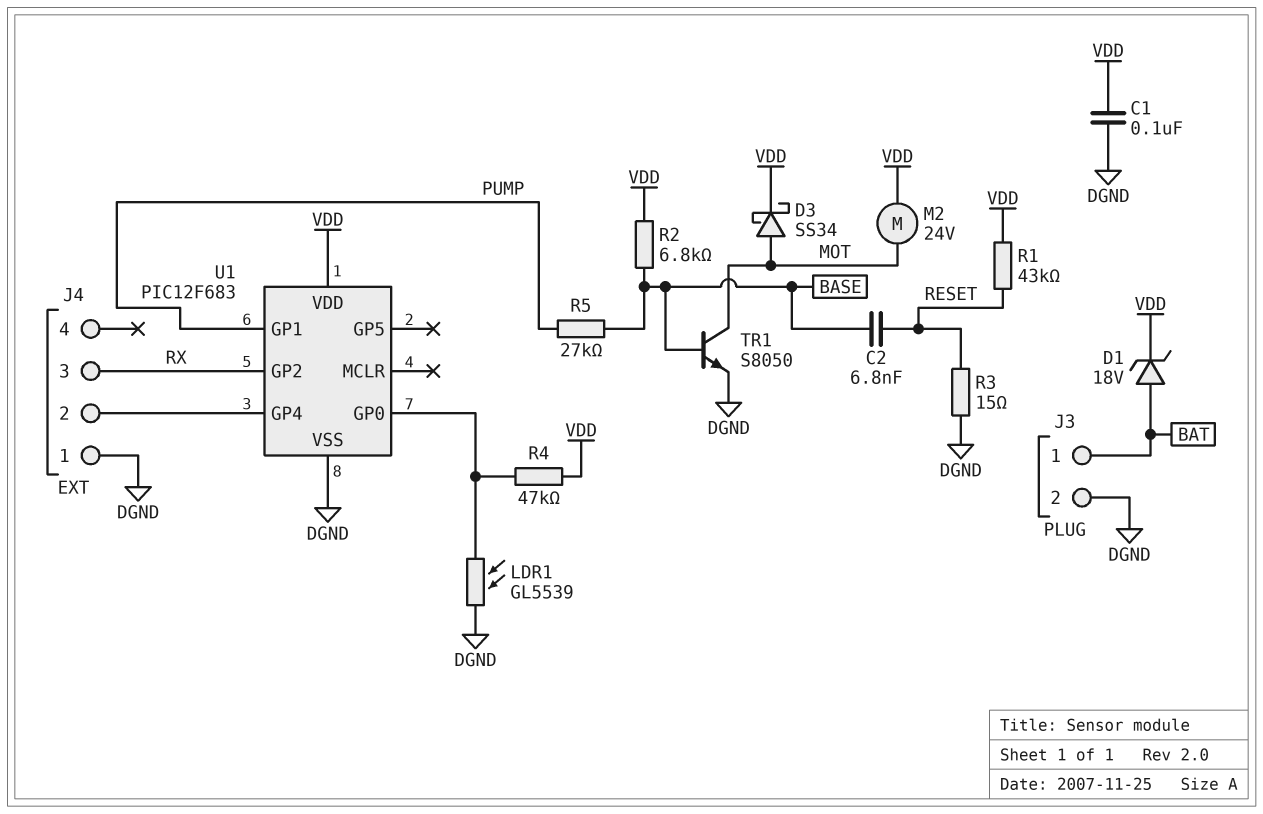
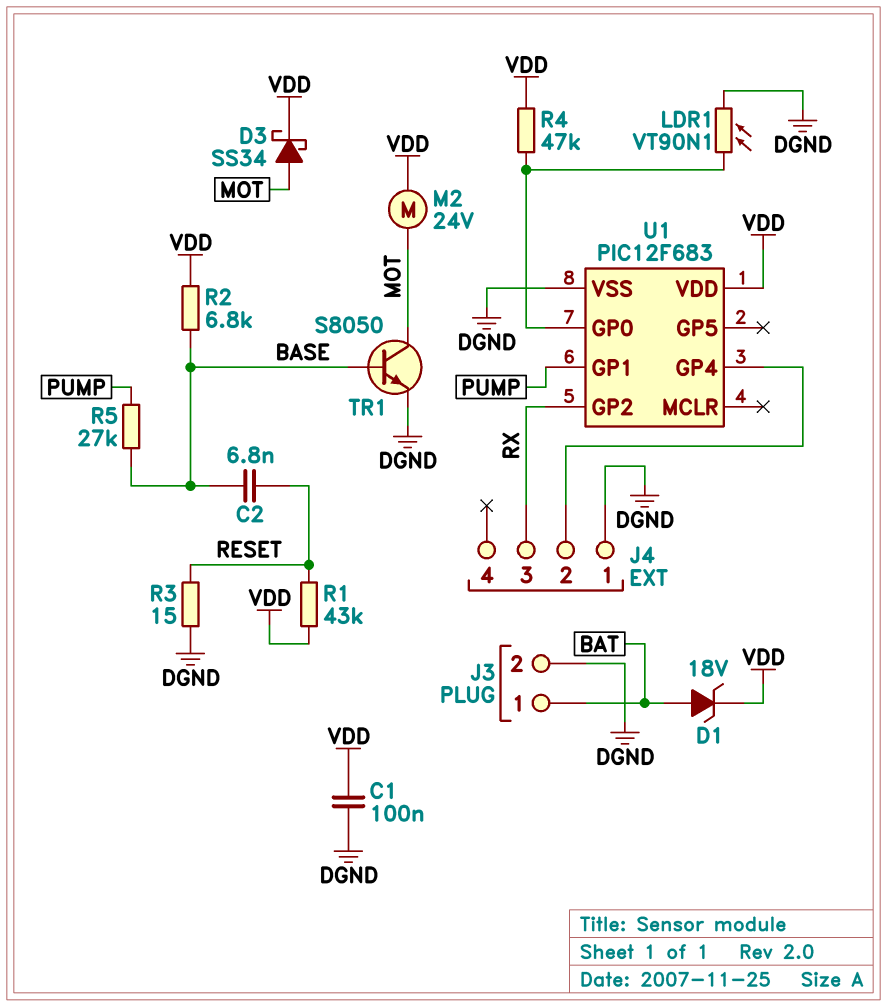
LDR1: GL5539 (DGND, U1/GP0) -> VT90N1 (DGND, U1/GP0)

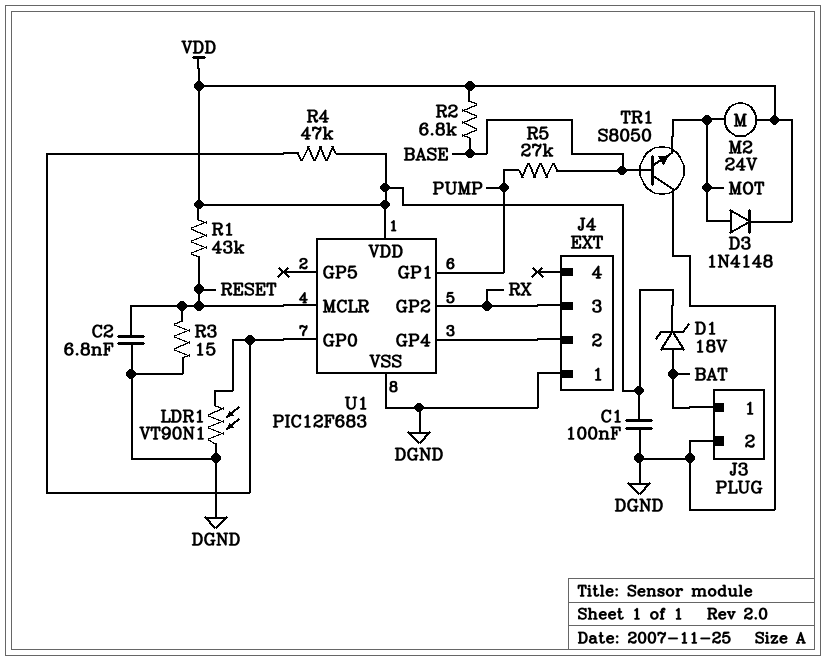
C2: 6.8nF (BASE, RESET) -> 6.8nF (DGND, RESET)
D3: schottky SS34 (A MOT, K VDD) -> diode 1N4148 (A MOT, K VDD)
TR1: NPN S8050 (B BASE, C MOT, E DGND) -> NPN S8050 (B BASE, C DGND, E MOT)
U1 pin MCLR: none -> RESET

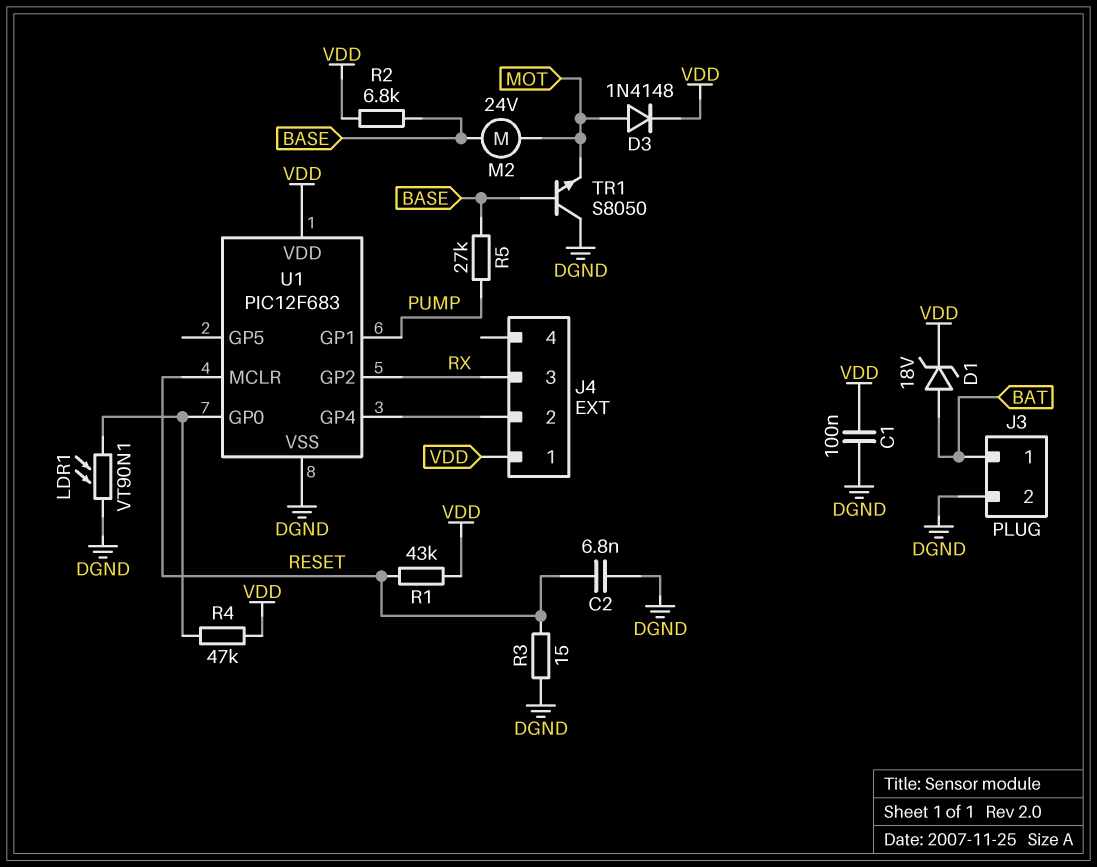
J4 pin 1: DGND -> VDD
M2: motor 24V (MOT, VDD) -> motor 24V (BASE, MOT)

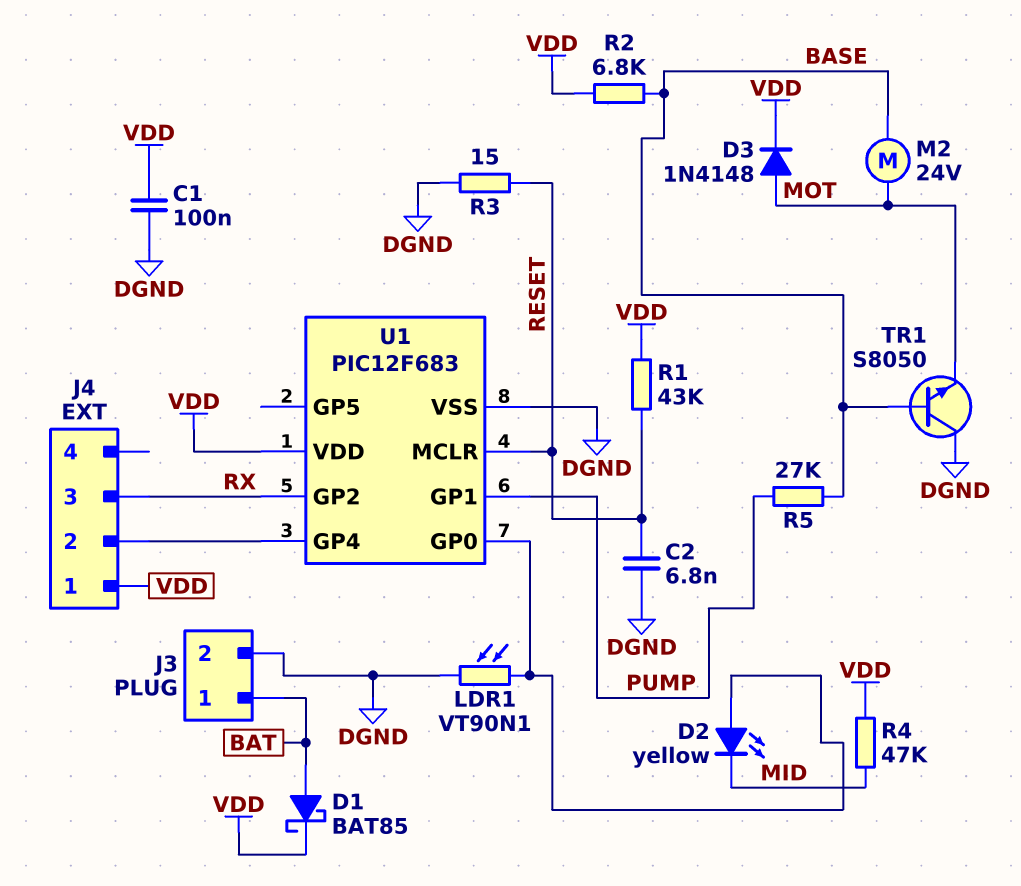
D1: zener 18V (A BAT, K VDD) -> schottky BAT85 (A BAT, K VDD)
D2: none -> LED yellow (A U1/GP0, K MID)
R4: 47k (U1/GP0, VDD) -> 47k (MID, VDD)

